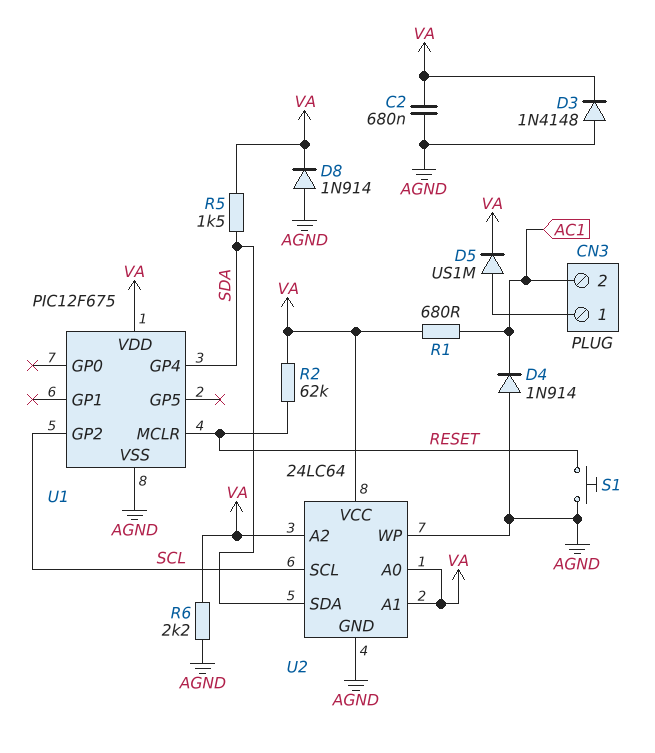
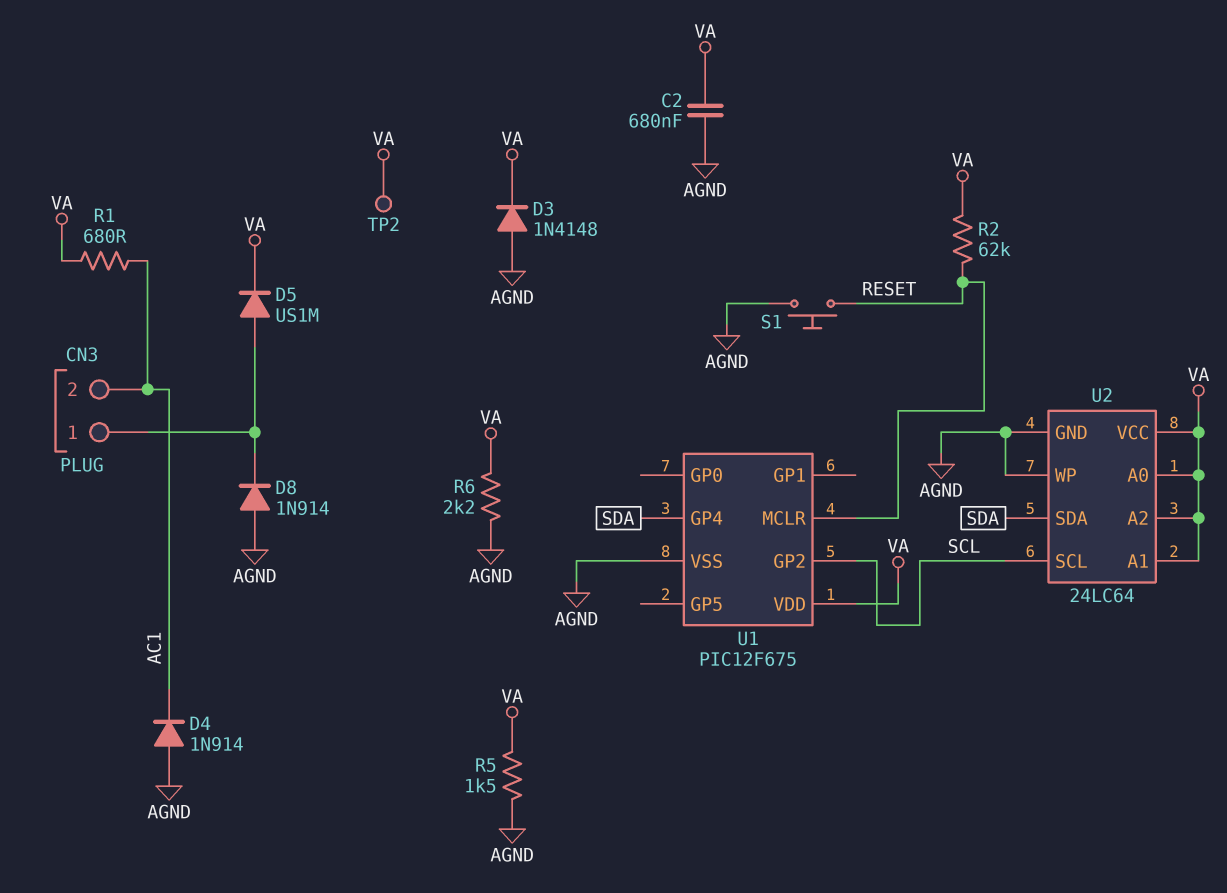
D8: diode 1N914 (A AGND, K VA) -> diode 1N914 (A AGND, K CN3/1)
R5: 1.5k (SDA, VA) -> 1.5k (AGND, VA)
TP2: none -> test point (VA)

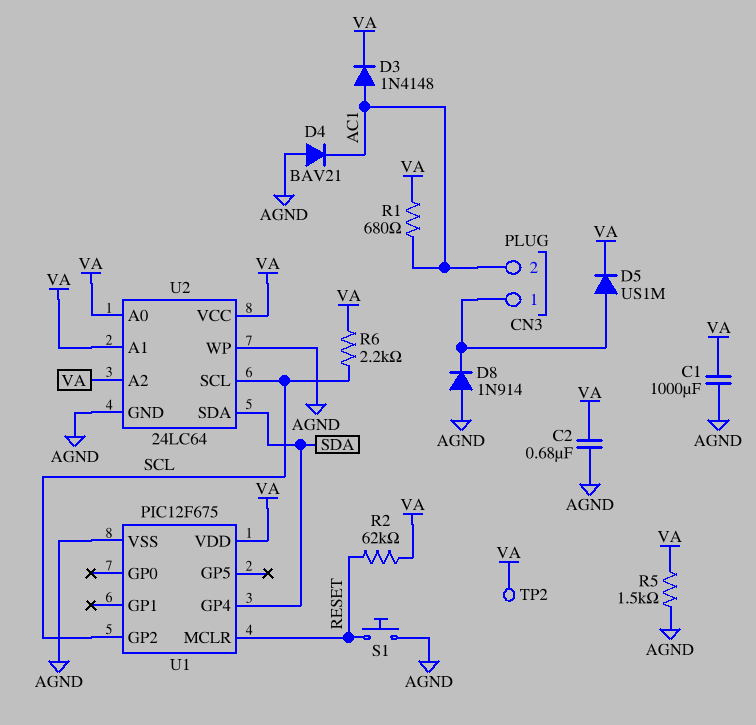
C1: none -> 1000uF (AGND, VA)
D3: diode 1N4148 (A AGND, K VA) -> diode 1N4148 (A AC1, K VA)
D4: diode 1N914 (A AGND, K AC1) -> diode BAV21 (A AGND, K AC1)
R6: 2.2k (AGND, VA) -> 2.2k (SCL, VA)

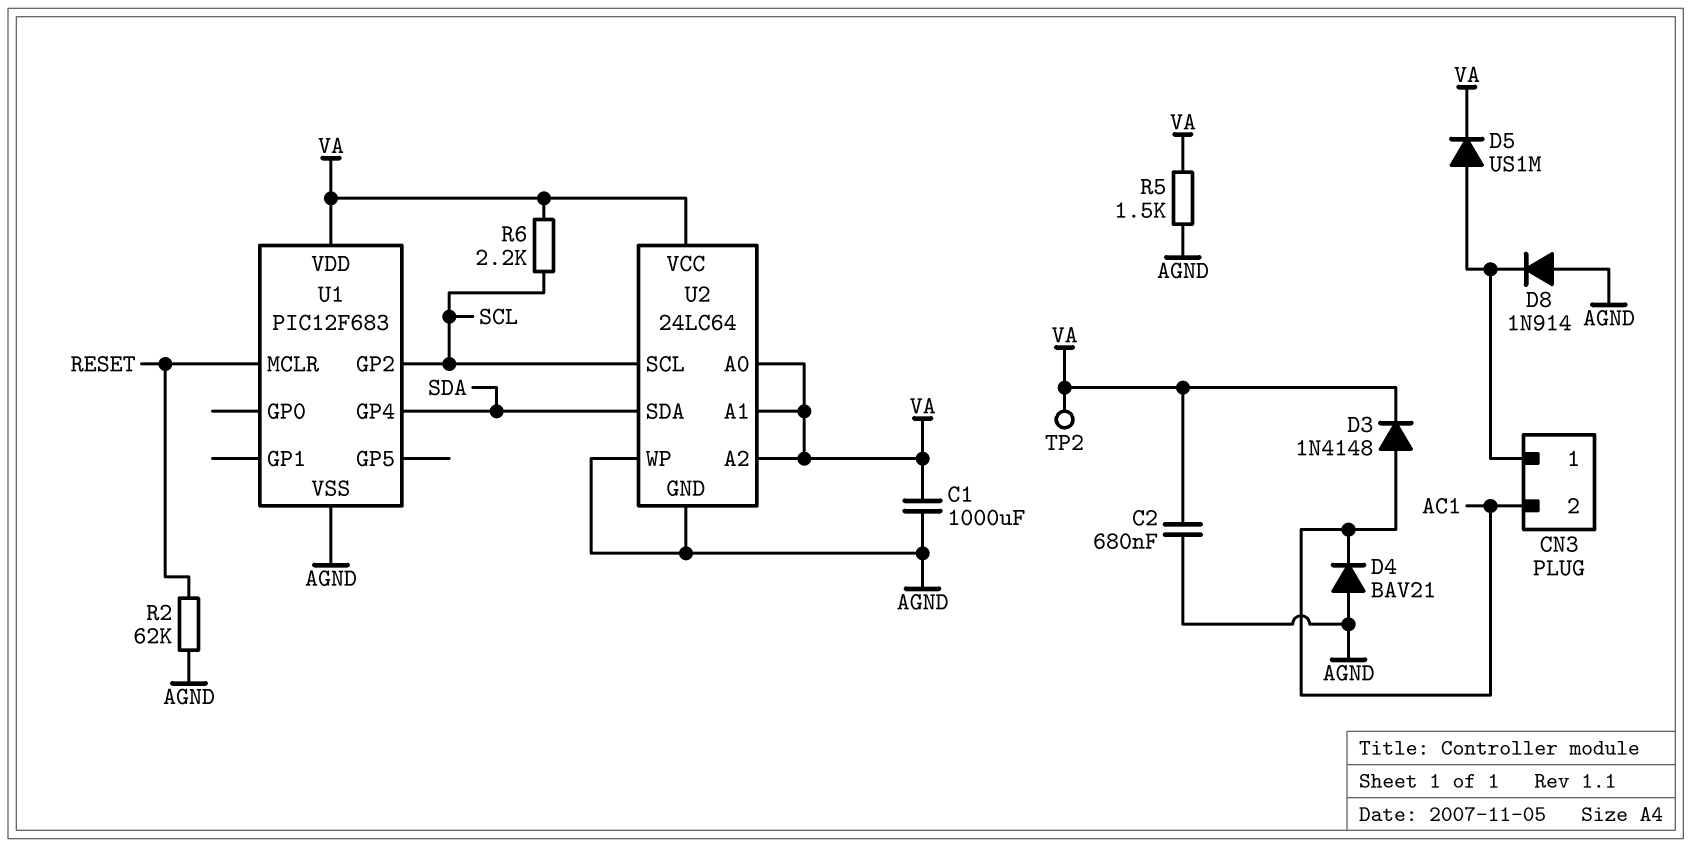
R1: 680 (AC1, VA) -> none
R2: 62k (RESET, VA) -> 62k (AGND, RESET)
S1: button (AGND, RESET) -> none
U1: PIC12F675 -> PIC12F683

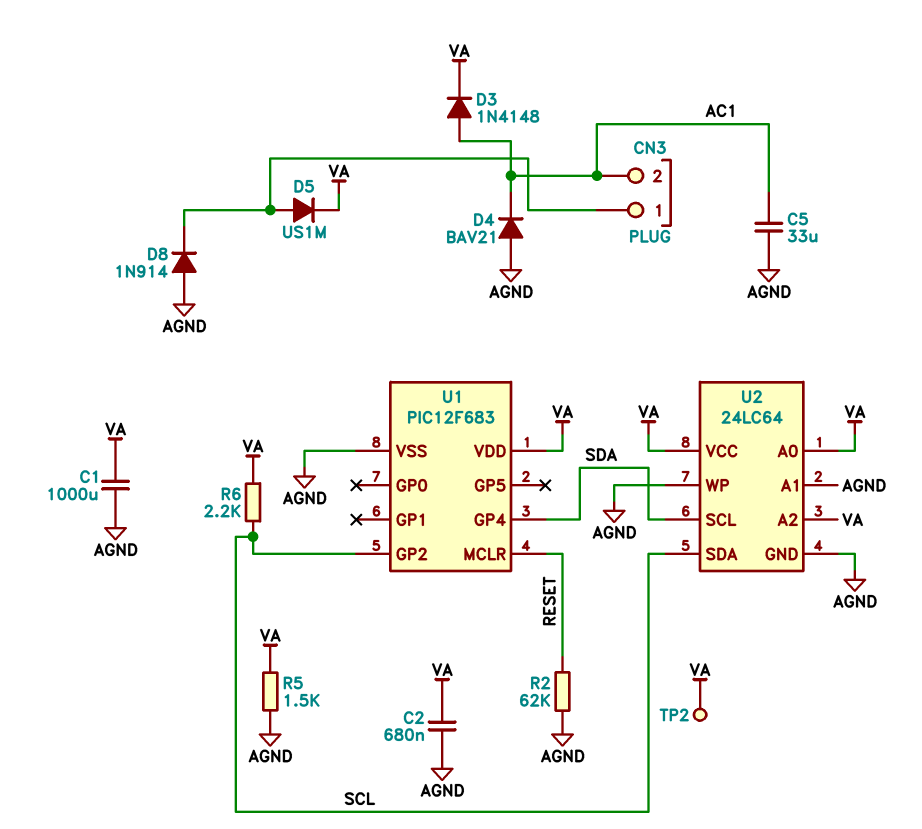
C5: none -> 33uF (AC1, AGND)
U2 pin A1: VA -> AGND
U2 pin SCL: SCL -> SDA
U2 pin SDA: SDA -> SCL

